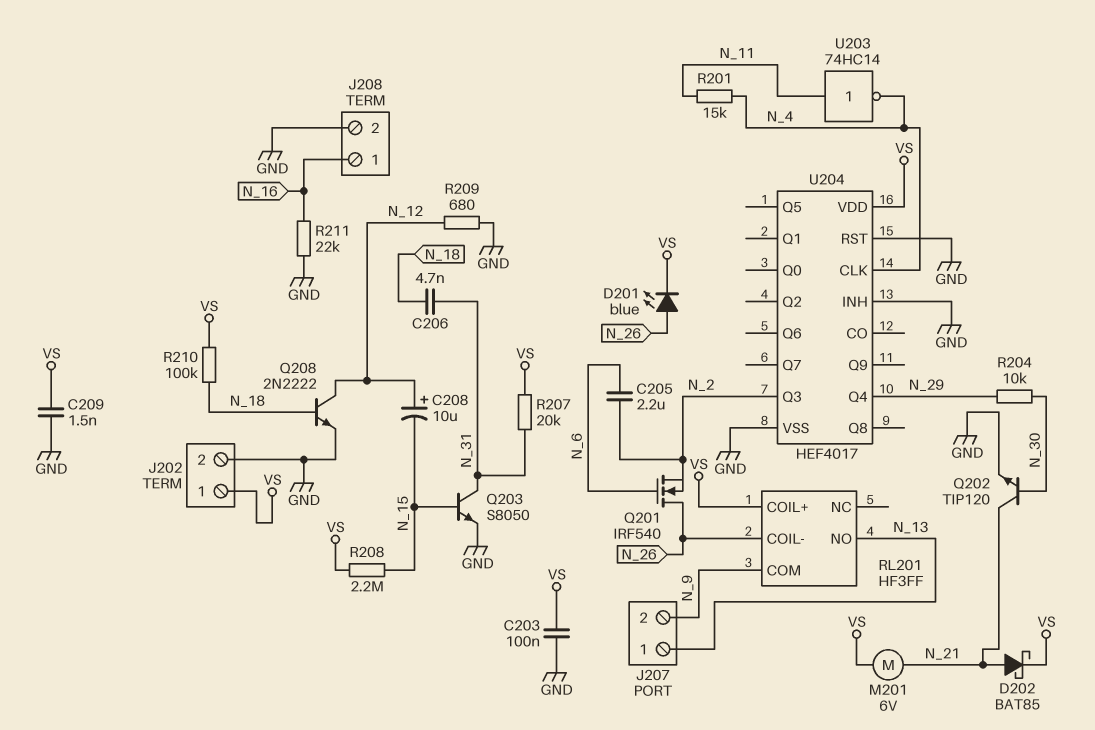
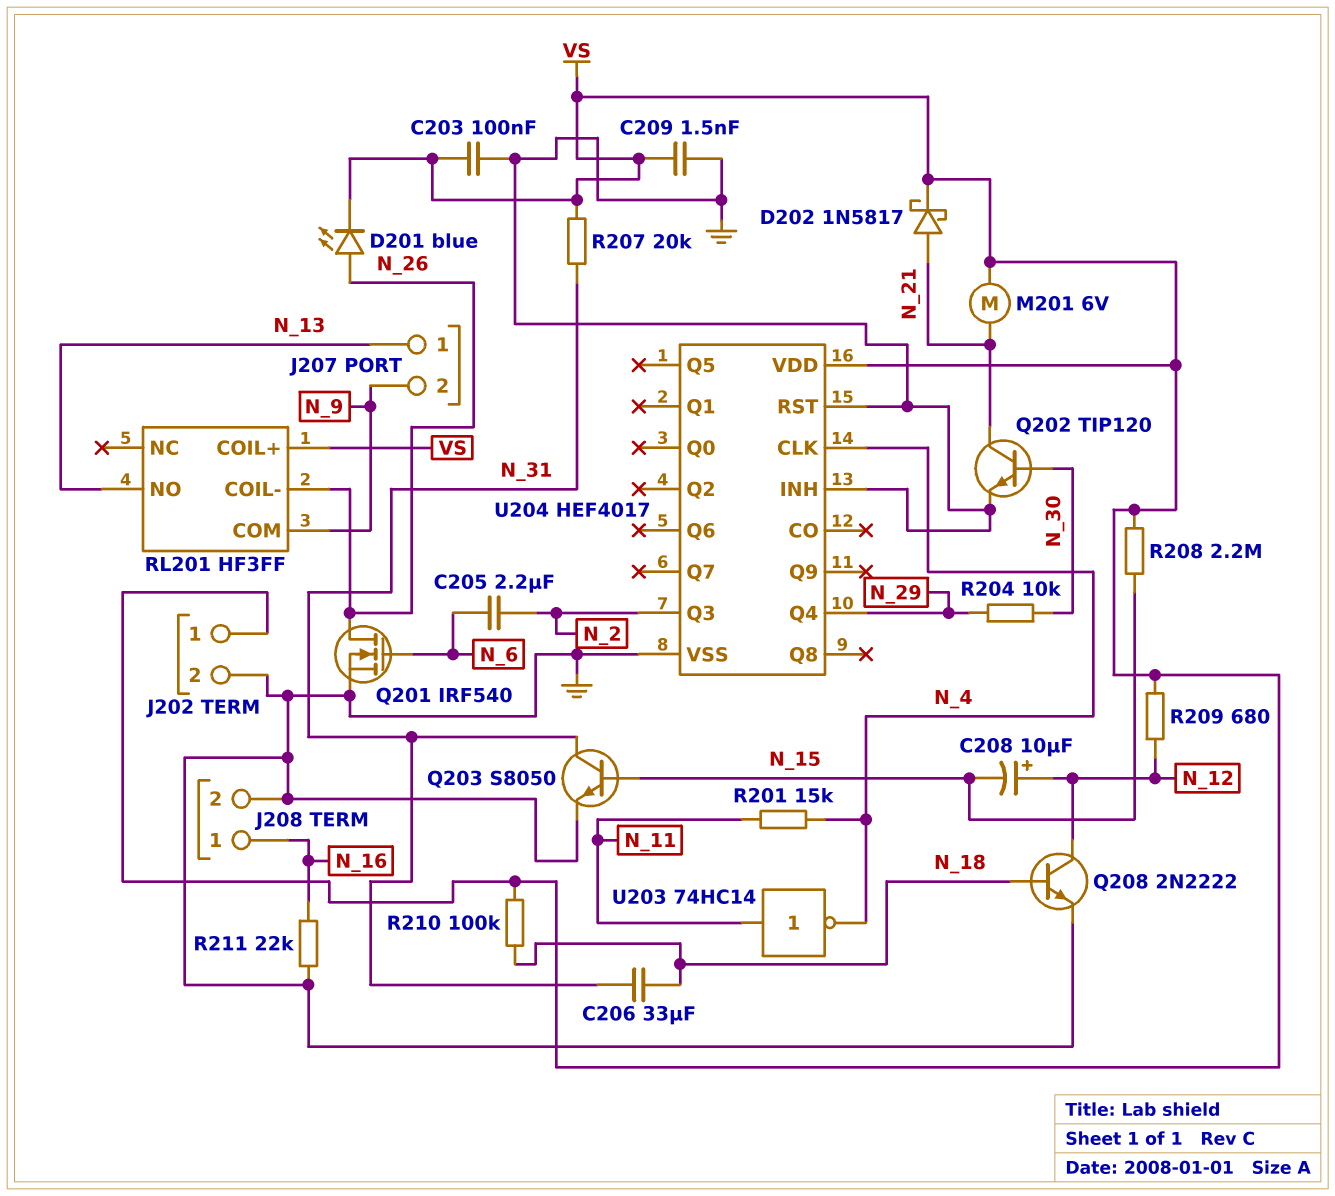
C206: 4.7nF (N_18, N_31) -> 33uF (N_18, N_31)
D202: schottky BAT85 (A N_21, K VS) -> schottky 1N5817 (A N_21, K VS)
Q201: NMOS IRF540 (G N_6, D N_26, S N_2) -> NMOS IRF540 (G N_6, D N_26, S GND)
R209: 680 (GND, N_12) -> 680 (N_12, VS)

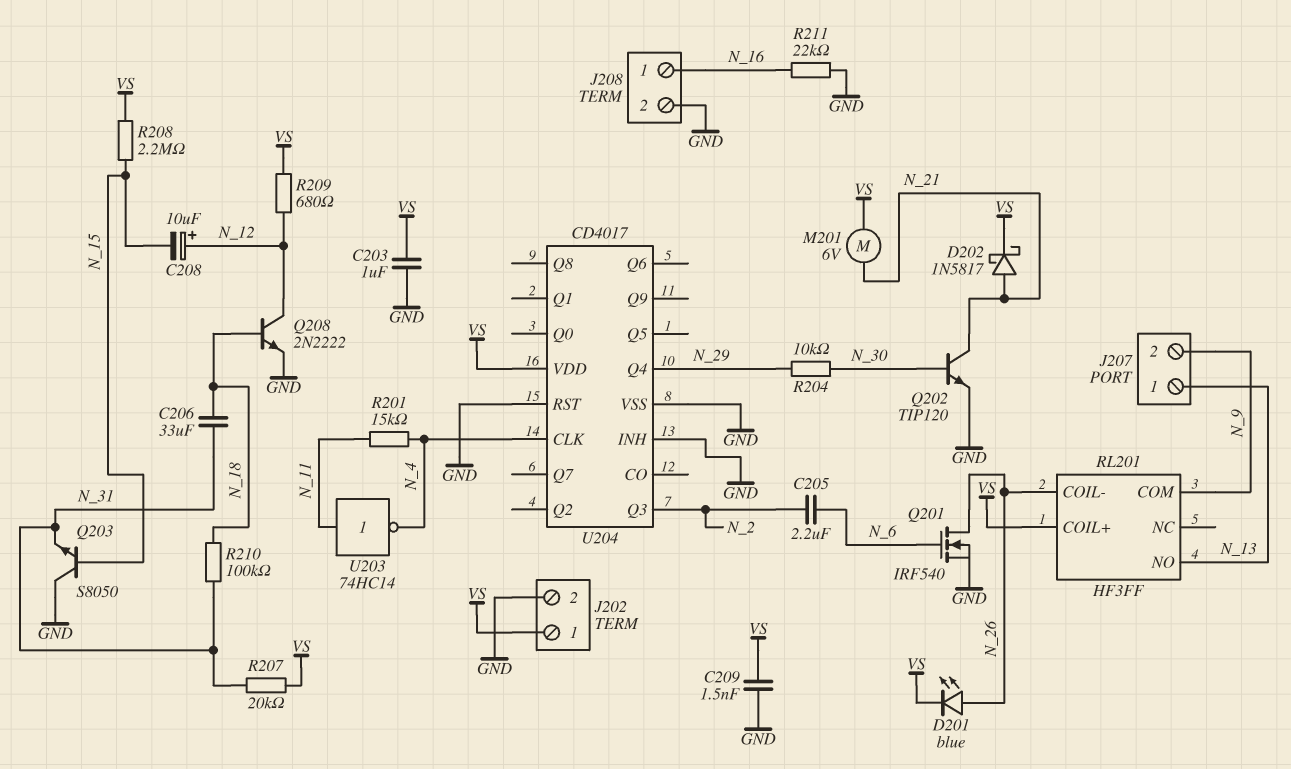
C203: 100nF (GND, VS) -> 1uF (GND, VS)
Q203: NPN S8050 (B N_15, C N_31, E GND) -> NPN S8050 (B N_15, C GND, E N_31)
R210: 100k (N_18, VS) -> 100k (N_18, N_31)
U204: HEF4017 -> CD4017

